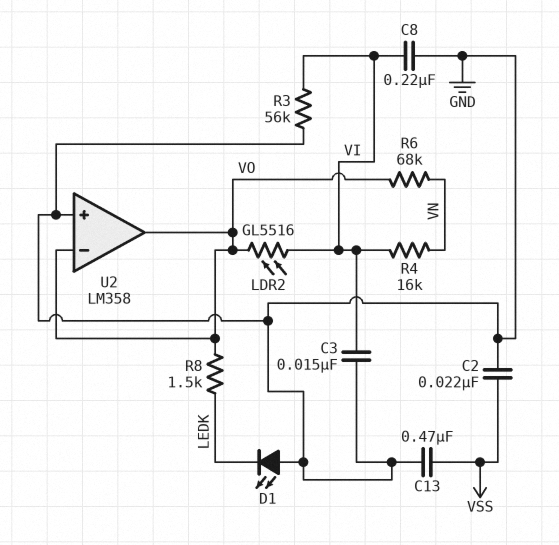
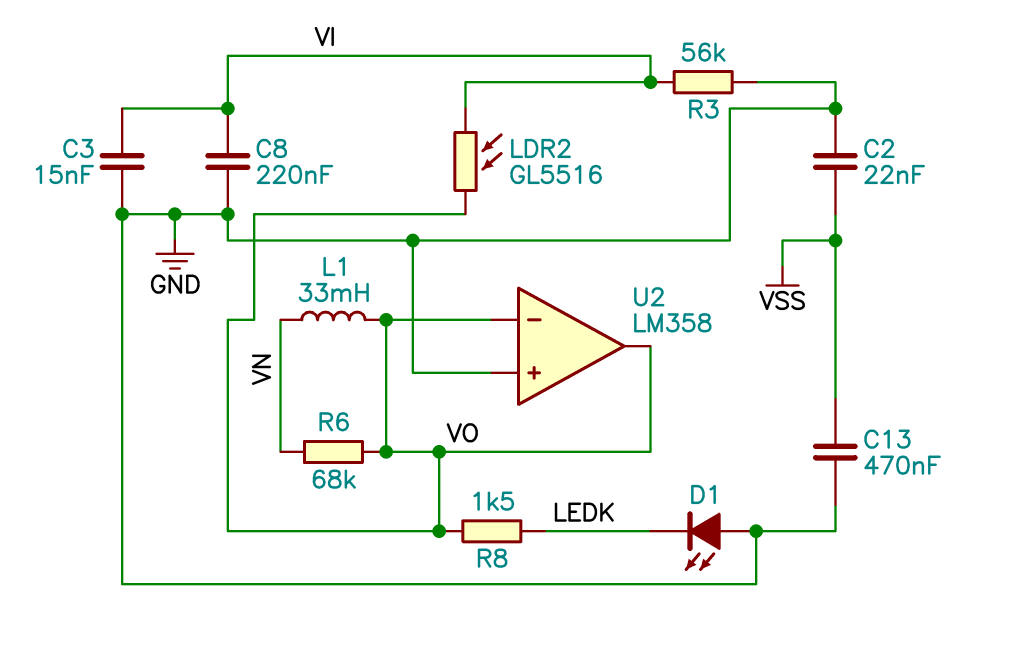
L1: none -> 33mH (VN, VO)
R4: 16k (VI, VN) -> none

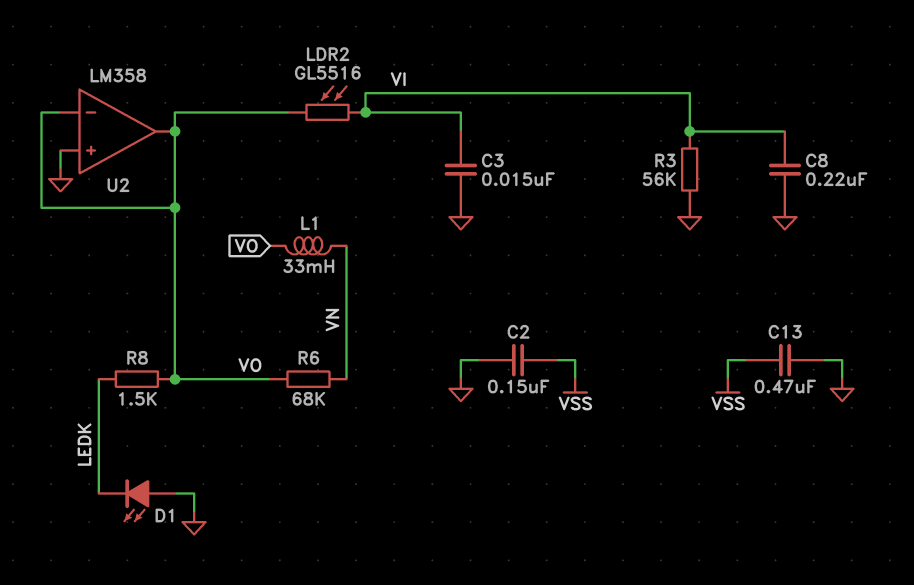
C2: 22nF (GND, VSS) -> 150nF (GND, VSS)

